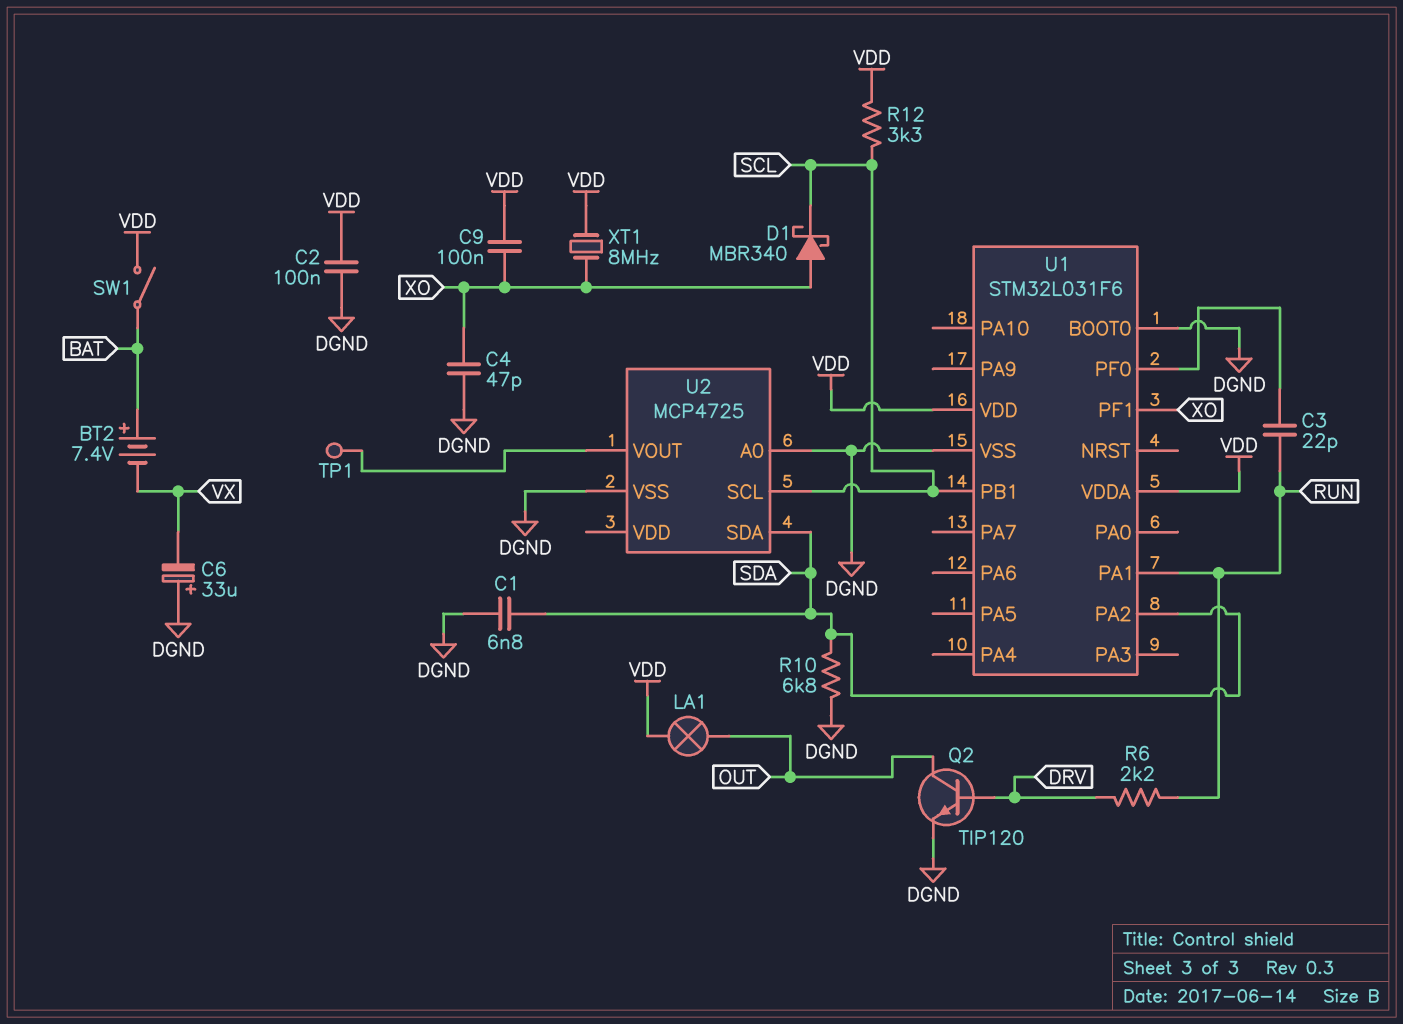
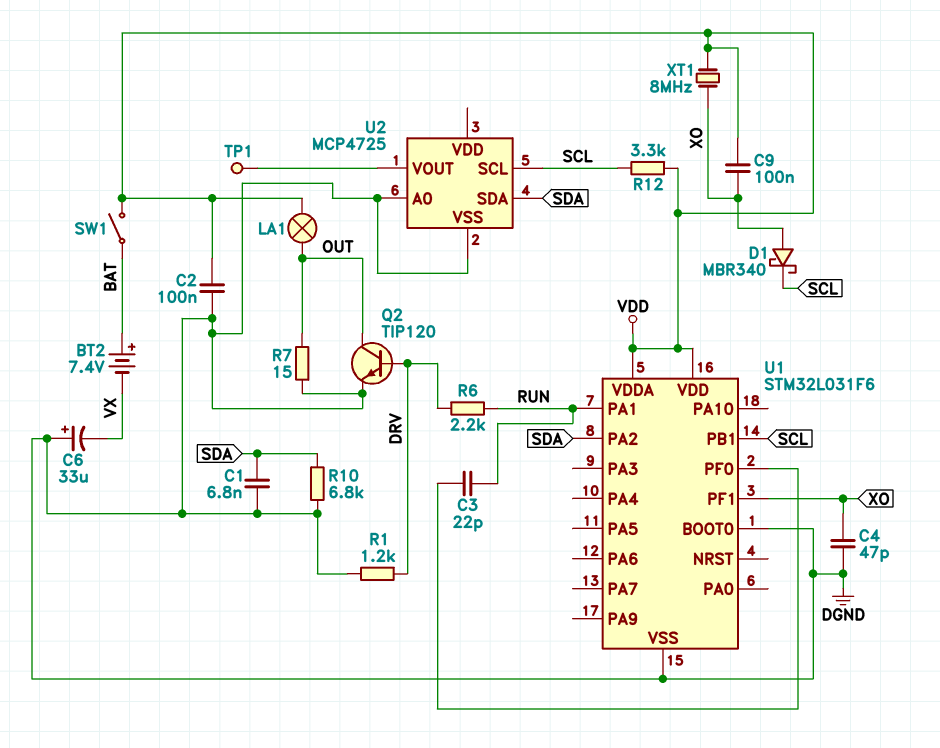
R1: none -> 1.2k (DGND, DRV)
R7: none -> 15 (DGND, OUT)

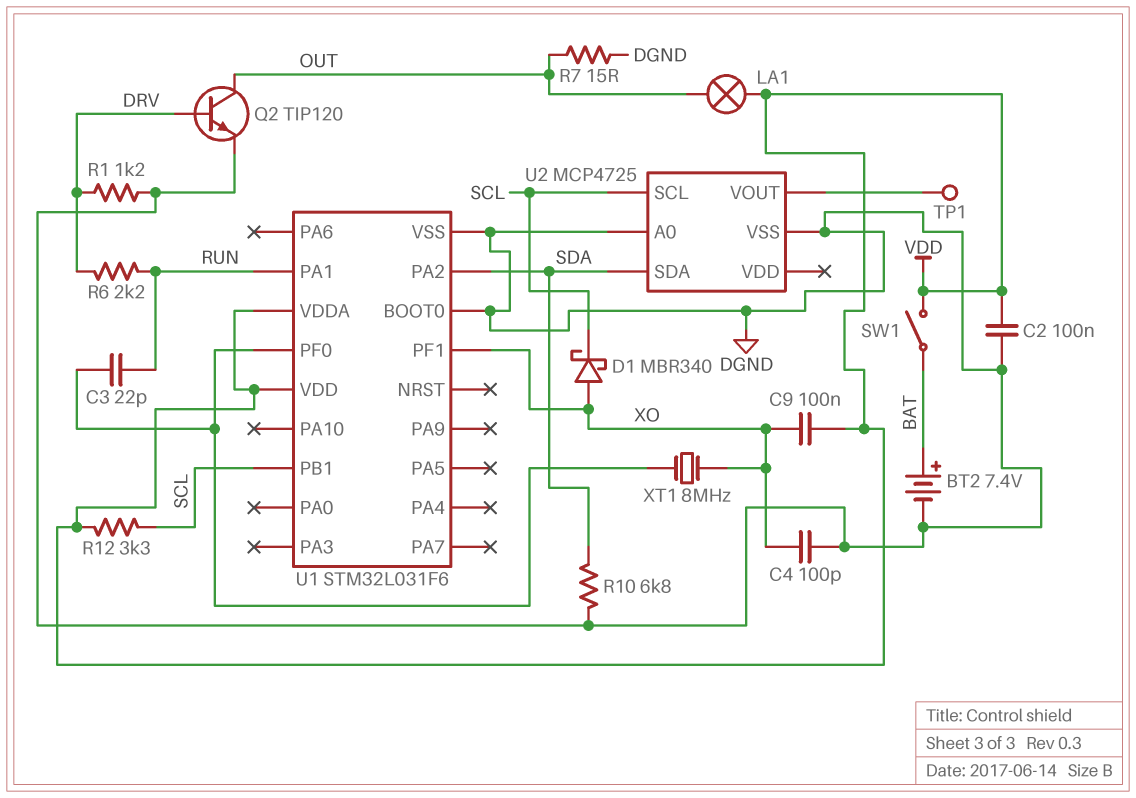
BT2: 7.4V (plus BAT, minus VX) -> 7.4V (plus BAT, minus DGND)
C1: 6.8nF (DGND, SDA) -> none
C4: 47pF (DGND, XO) -> 100pF (DGND, XO)
C6: 33uF (plus DGND, minus VX) -> none
XT1: 8MHz (VDD, XO) -> 8MHz (U1/PF0, XO)

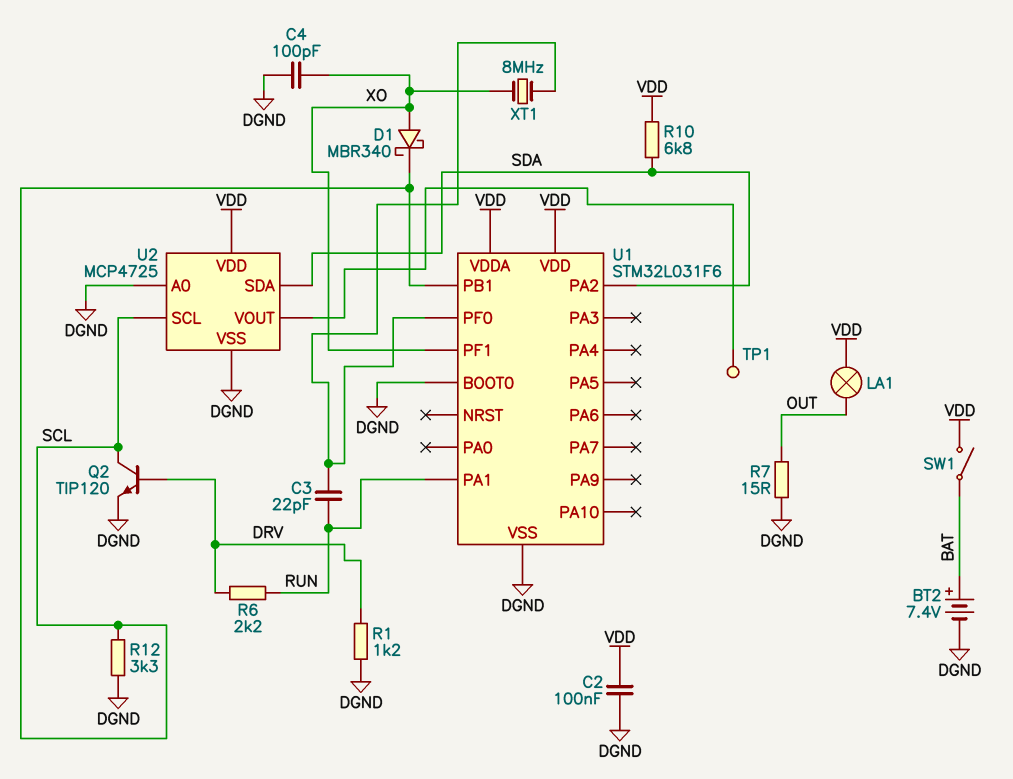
C9: 100nF (VDD, XO) -> none
Q2: NPN TIP120 (B DRV, C OUT, E DGND) -> NPN TIP120 (B DRV, C SCL, E DGND)
R10: 6.8k (DGND, SDA) -> 6.8k (SDA, VDD)
R12: 3.3k (SCL, VDD) -> 3.3k (DGND, SCL)
U2 pin VDD: none -> VDD

